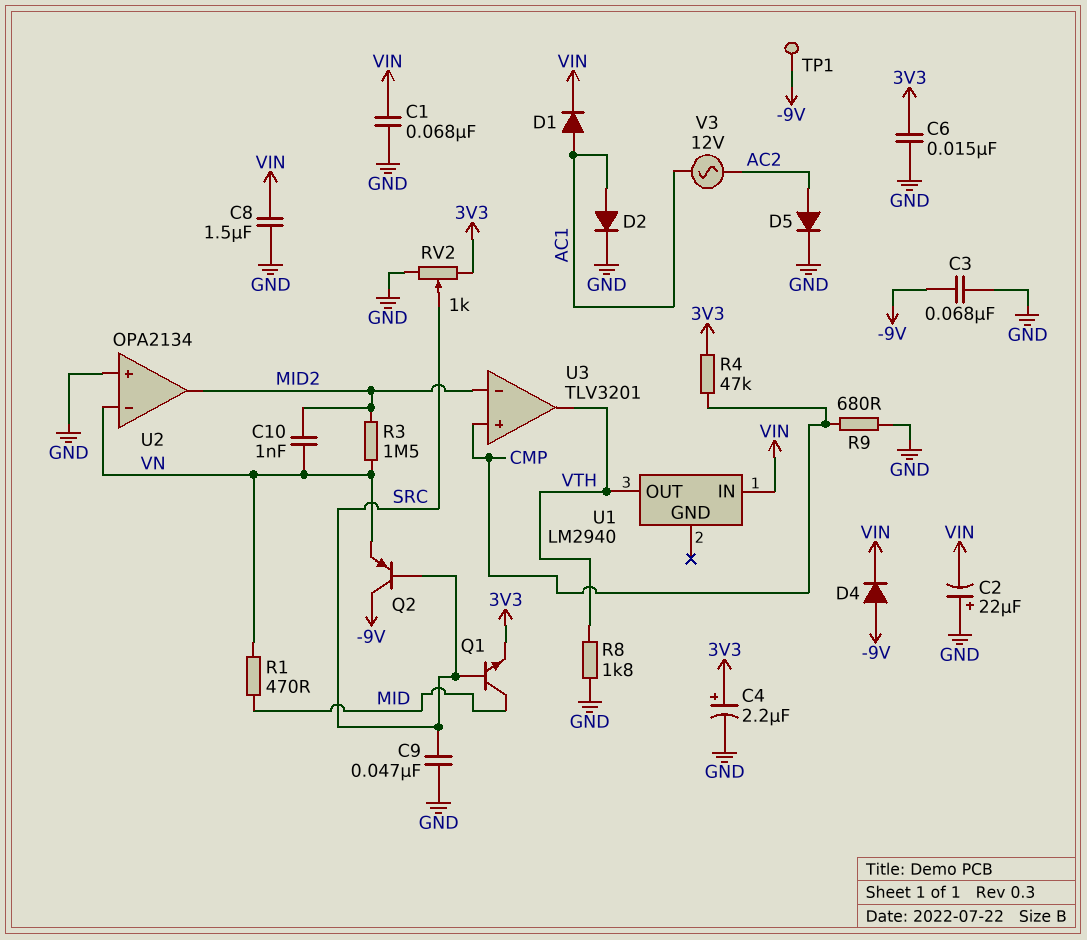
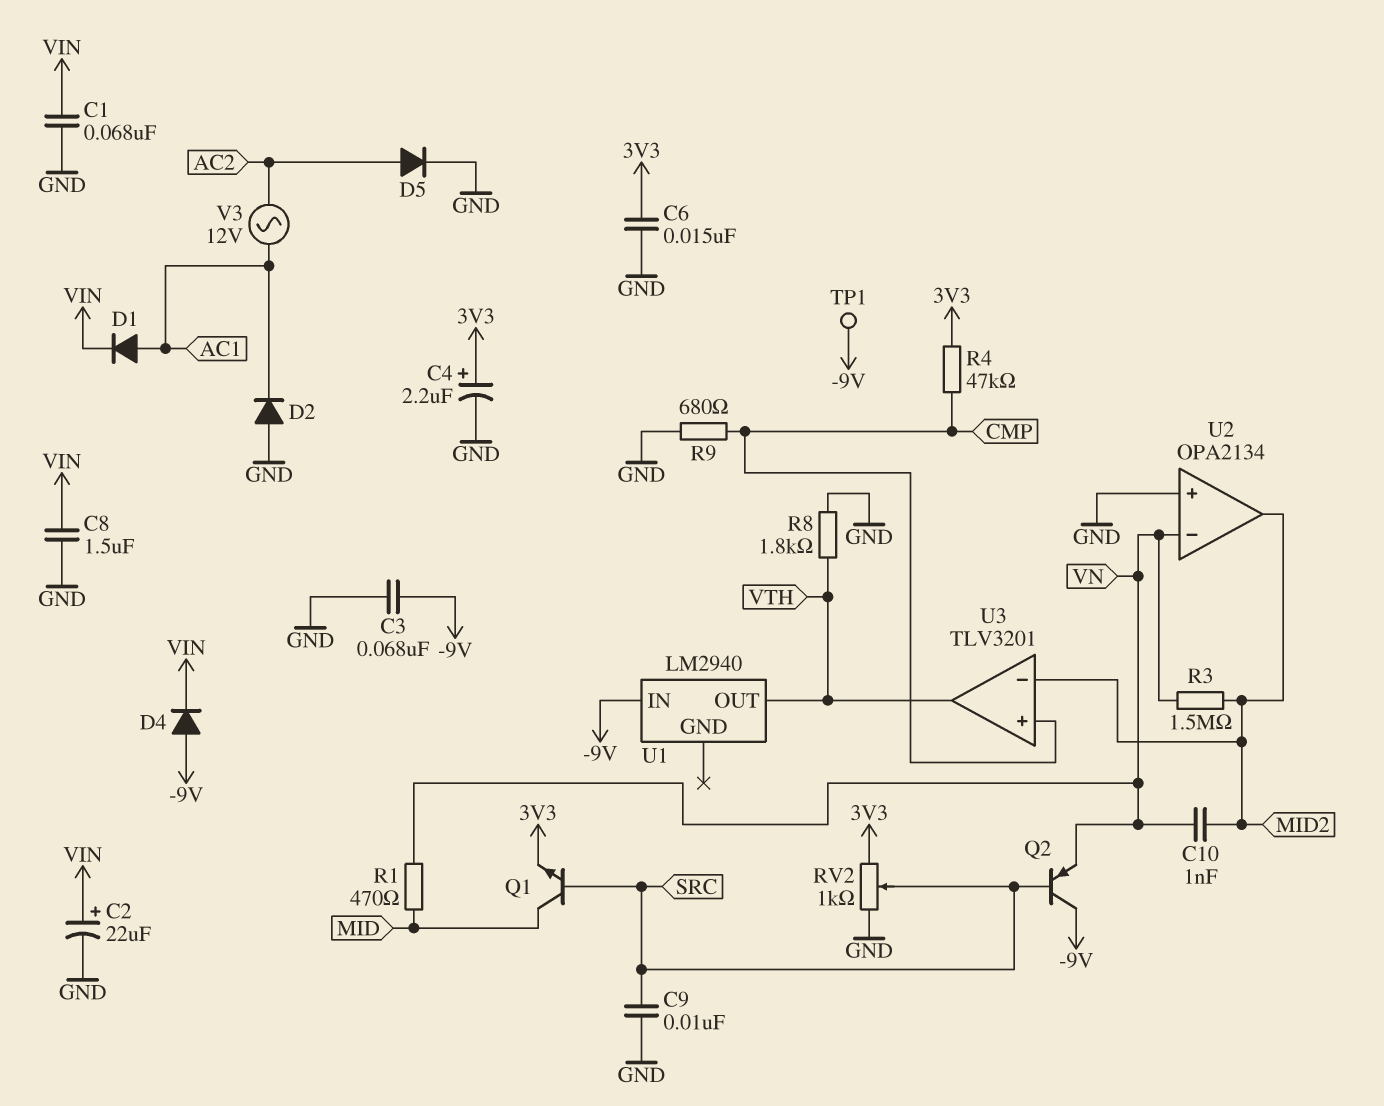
C2: 22uF (plus GND, minus VIN) -> 22uF (plus VIN, minus GND)
C9: 47nF (GND, SRC) -> 10nF (GND, SRC)
D2: diode (A AC1, K GND) -> diode (A GND, K AC1)
U1 pin IN: VIN -> -9V

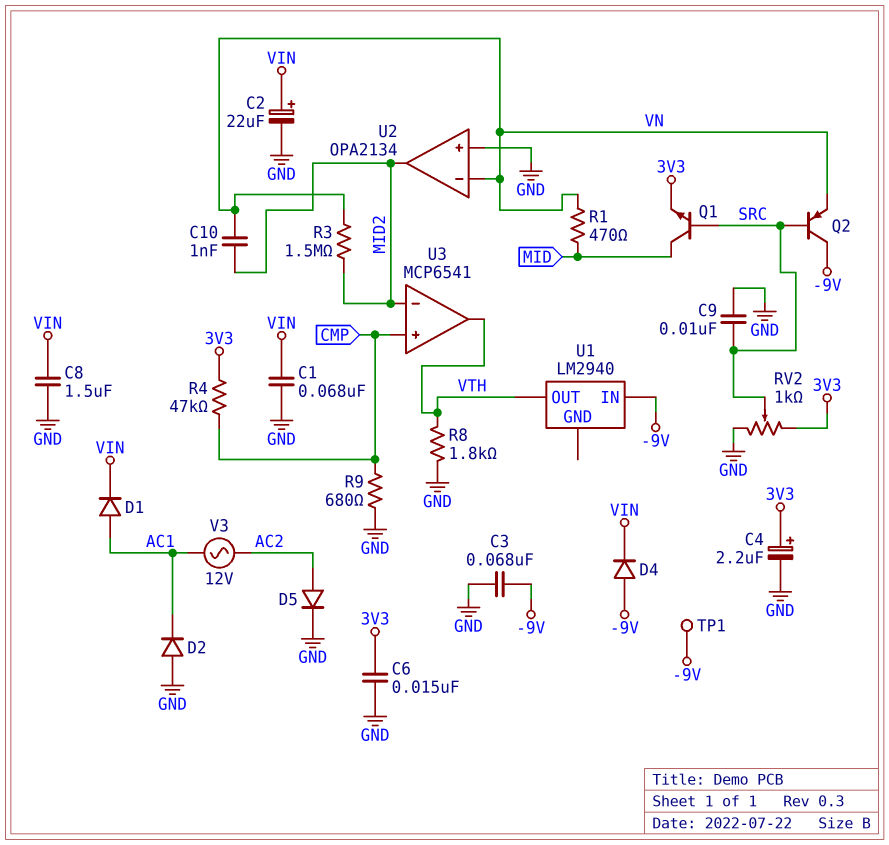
U3: TLV3201 -> MCP6541

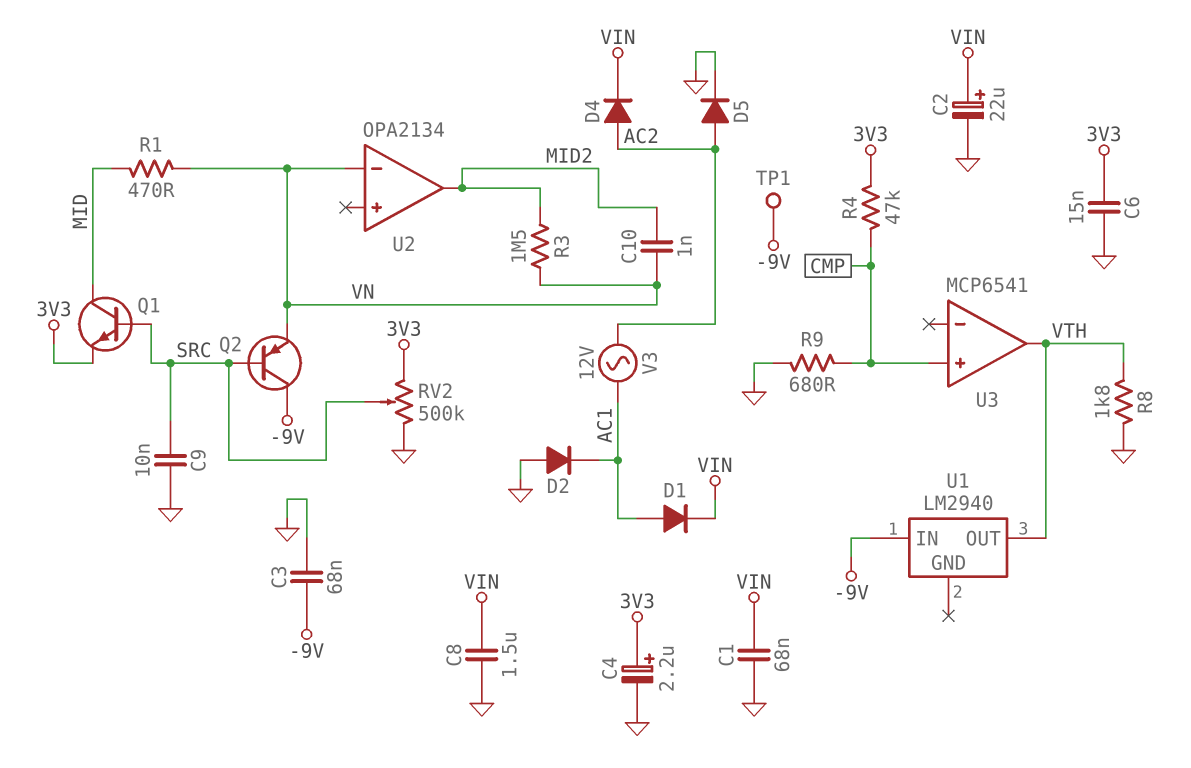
D4: diode (A -9V, K VIN) -> diode (A AC2, K VIN)
RV2: 1k (3V3, GND, wiper SRC) -> 500k (3V3, GND, wiper SRC)
U2 pin in+: GND -> none
U3 pin in-: MID2 -> none

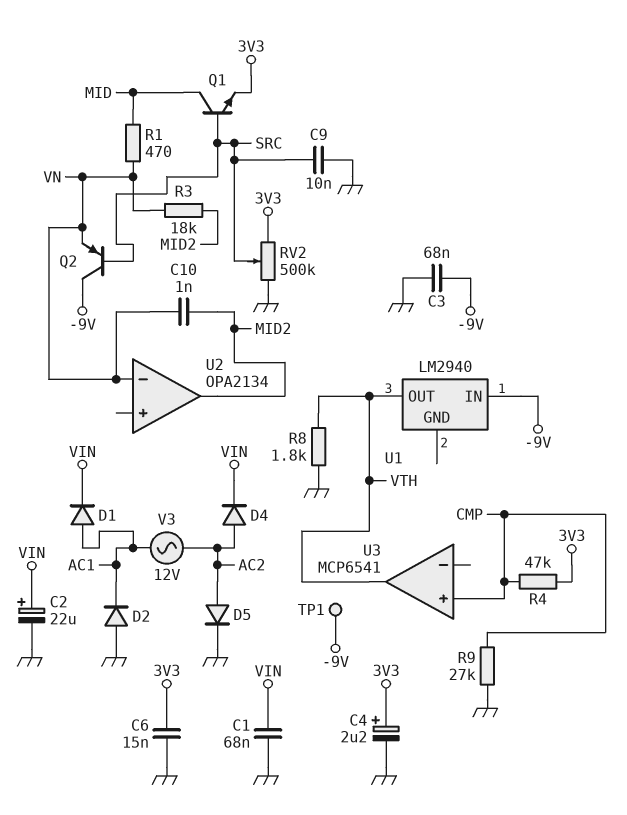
C8: 1.5uF (GND, VIN) -> none
R3: 1.5M (MID2, VN) -> 18k (MID2, VN)
R9: 680 (CMP, GND) -> 27k (CMP, GND)

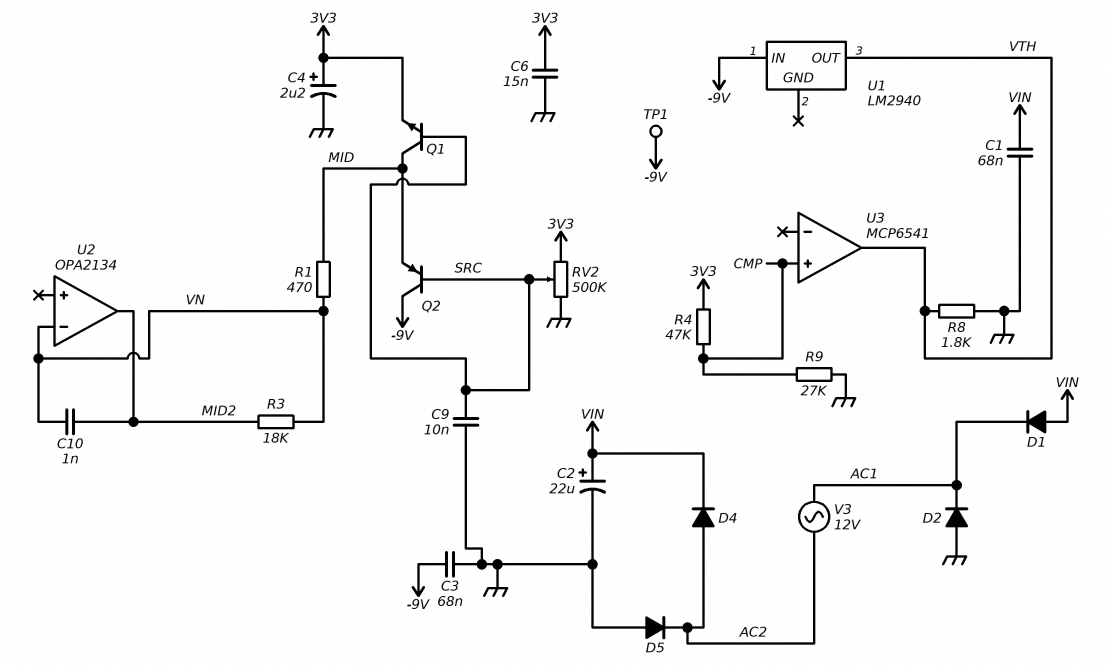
D1: diode (A AC1, K VIN) -> diode (A VIN, K AC1)
D5: diode (A AC2, K GND) -> diode (A GND, K AC2)
Q2: PNP (B SRC, C -9V, E VN) -> PNP (B SRC, C -9V, E MID)

